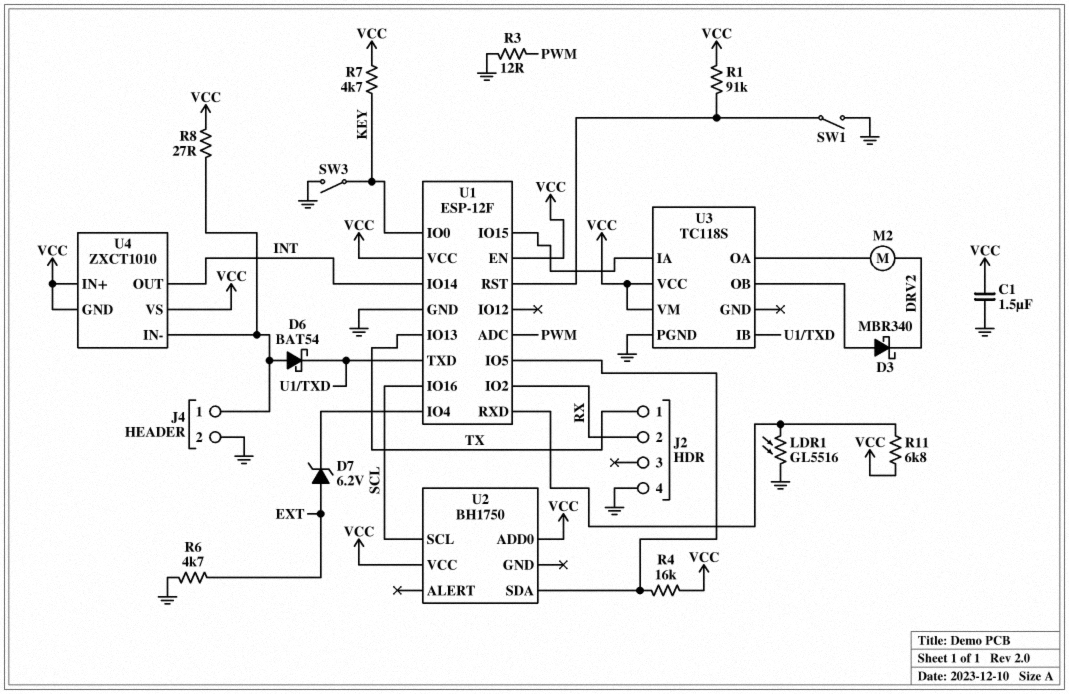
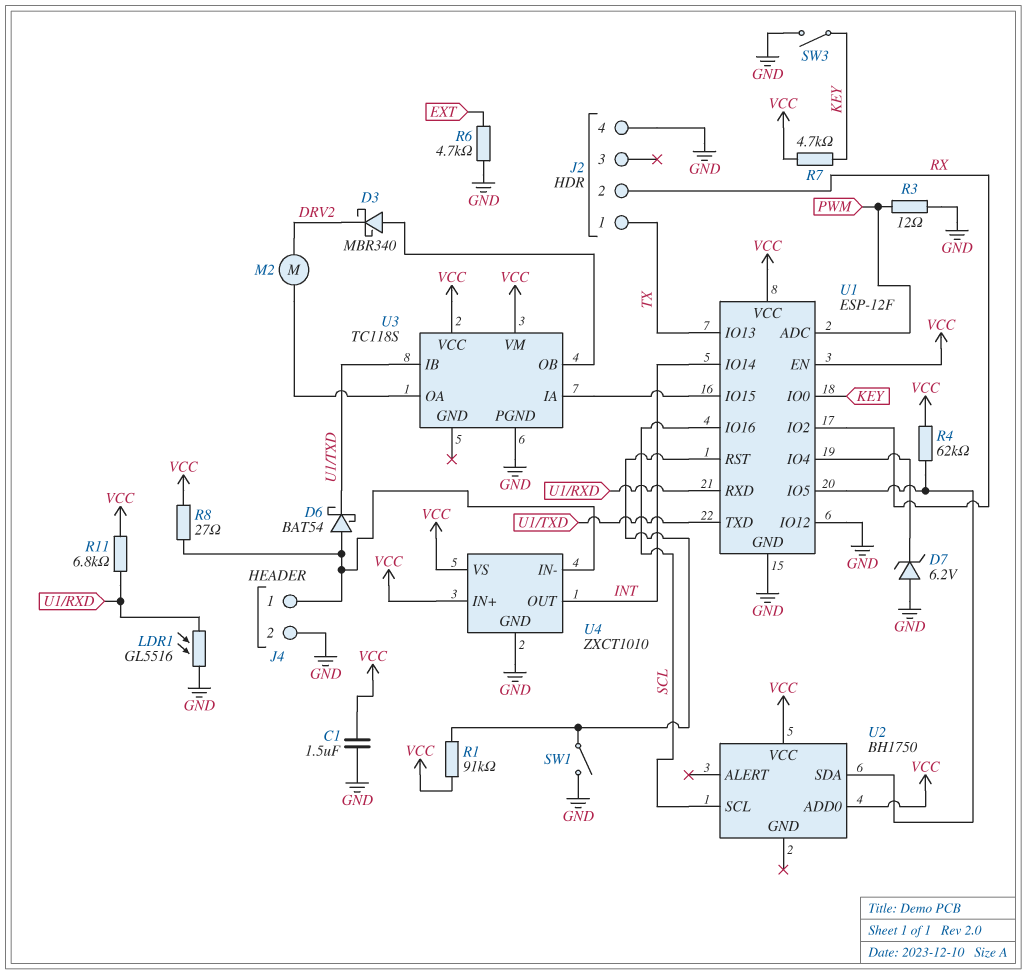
D7: zener 6.2V (A EXT, K U1/IO4) -> zener 6.2V (A GND, K U1/IO4)
R4: 16k (U1/IO5, VCC) -> 62k (U1/IO5, VCC)
U1 pin IO12: none -> GND
U4 pin GND: VCC -> GND

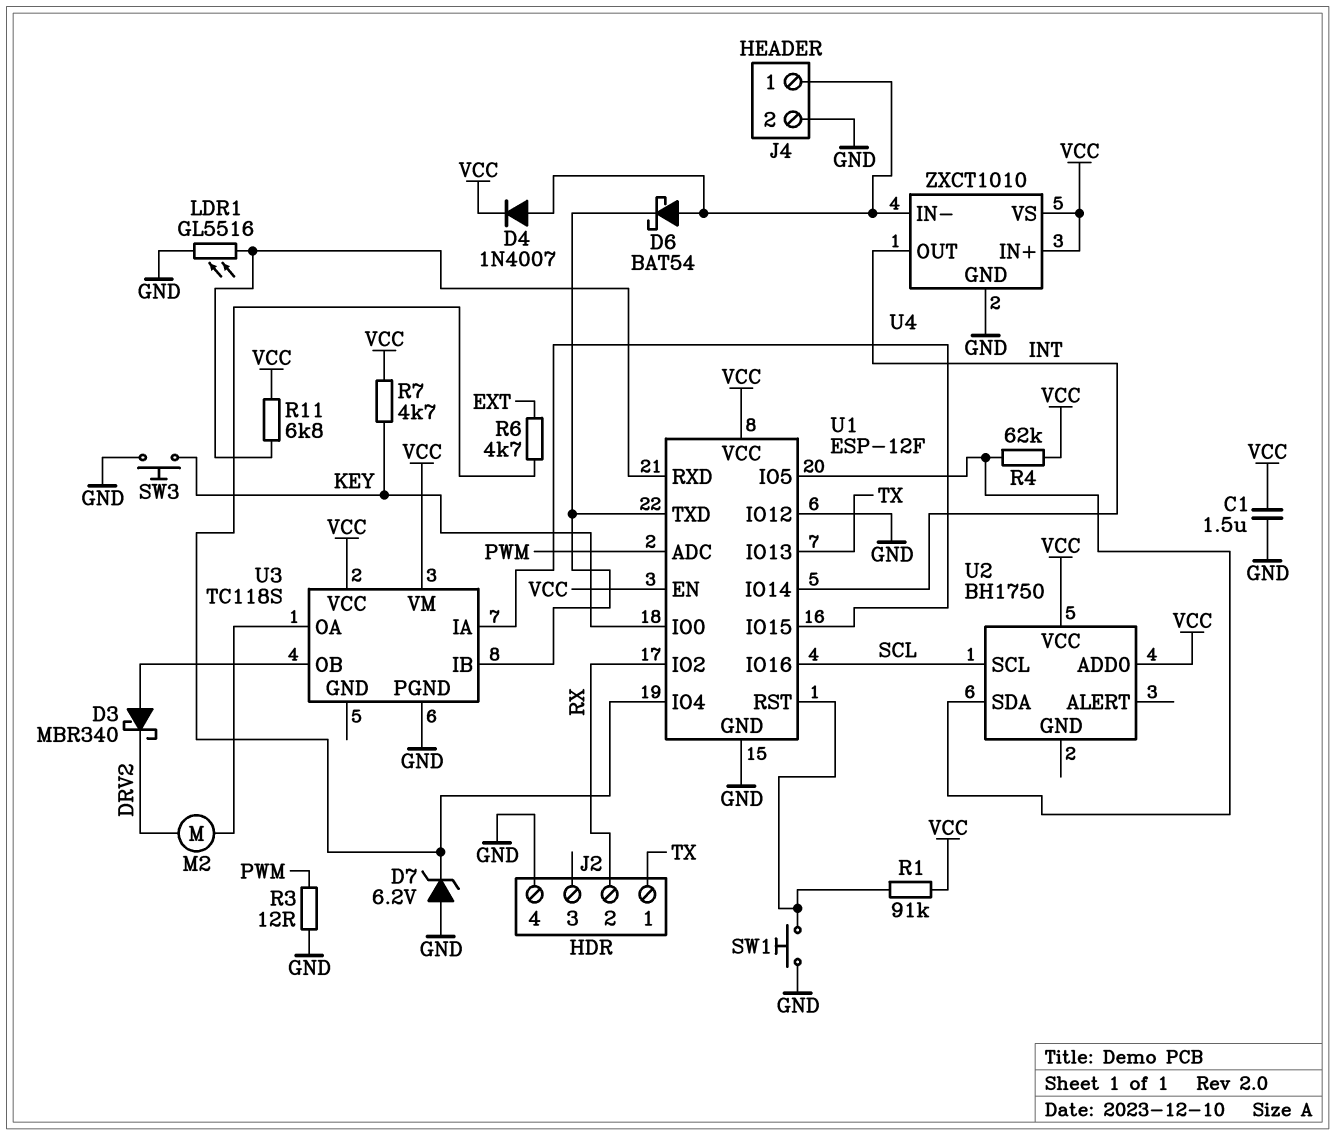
D4: none -> diode 1N4007 (A J4/1, K VCC)
R6: 4.7k (EXT, GND) -> 4.7k (EXT, U1/IO4)
R8: 27 (J4/1, VCC) -> none
SW1: switch (GND, U1/RST) -> button (GND, U1/RST)
SW3: switch (GND, KEY) -> button (GND, KEY)

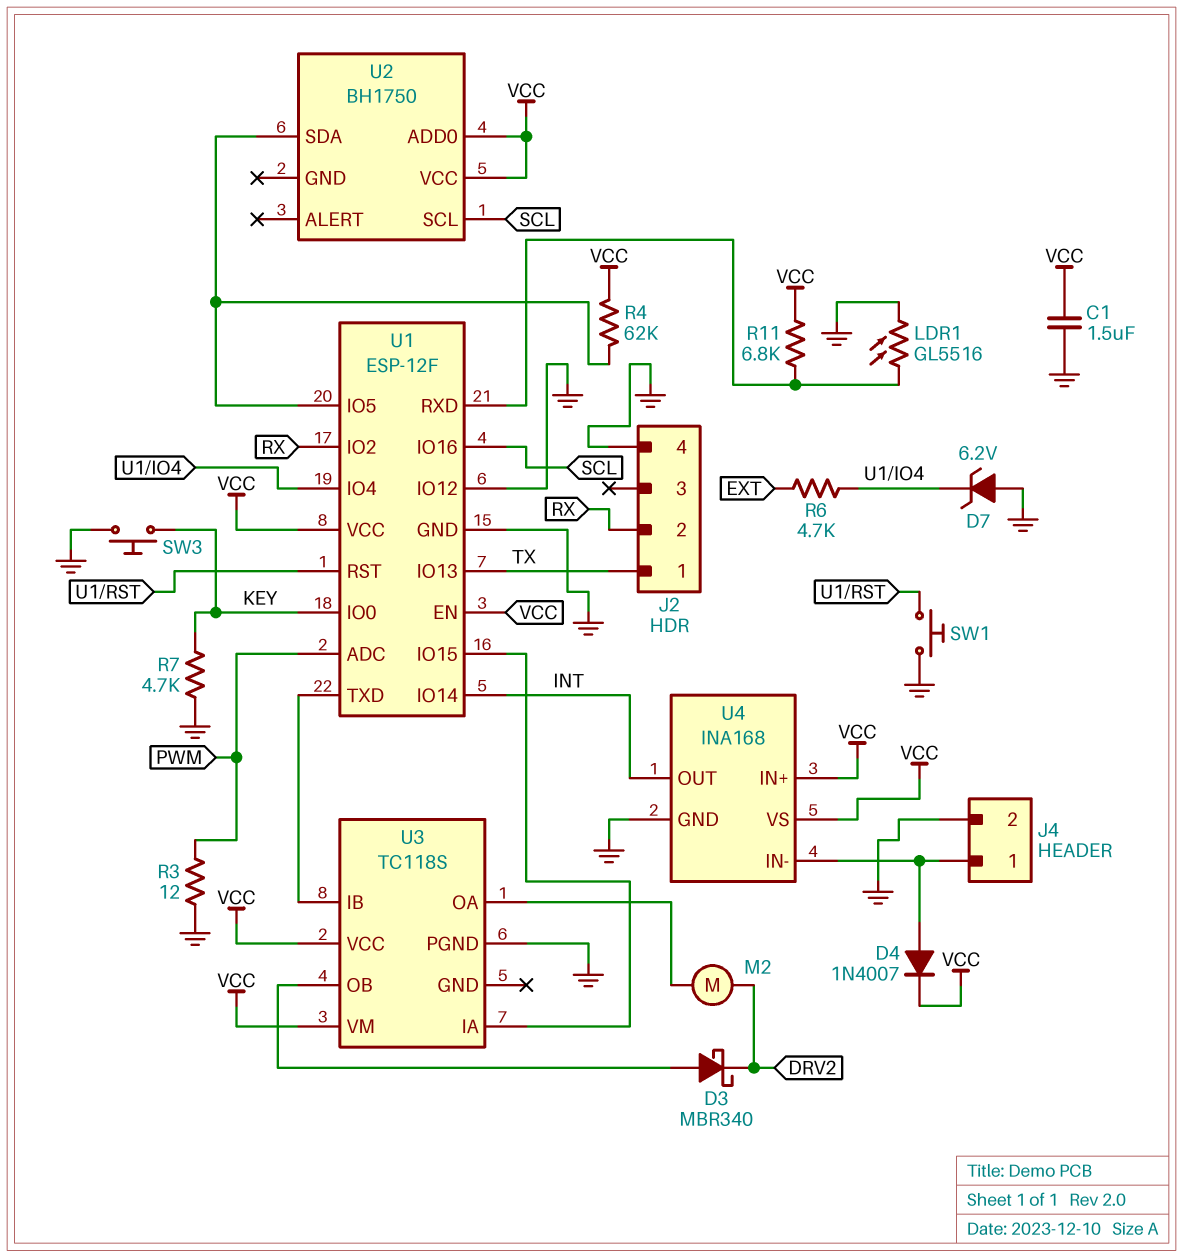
D6: schottky BAT54 (A J4/1, K U1/TXD) -> none
R1: 91k (U1/RST, VCC) -> none
R7: 4.7k (KEY, VCC) -> 4.7k (GND, KEY)
U4: ZXCT1010 -> INA168

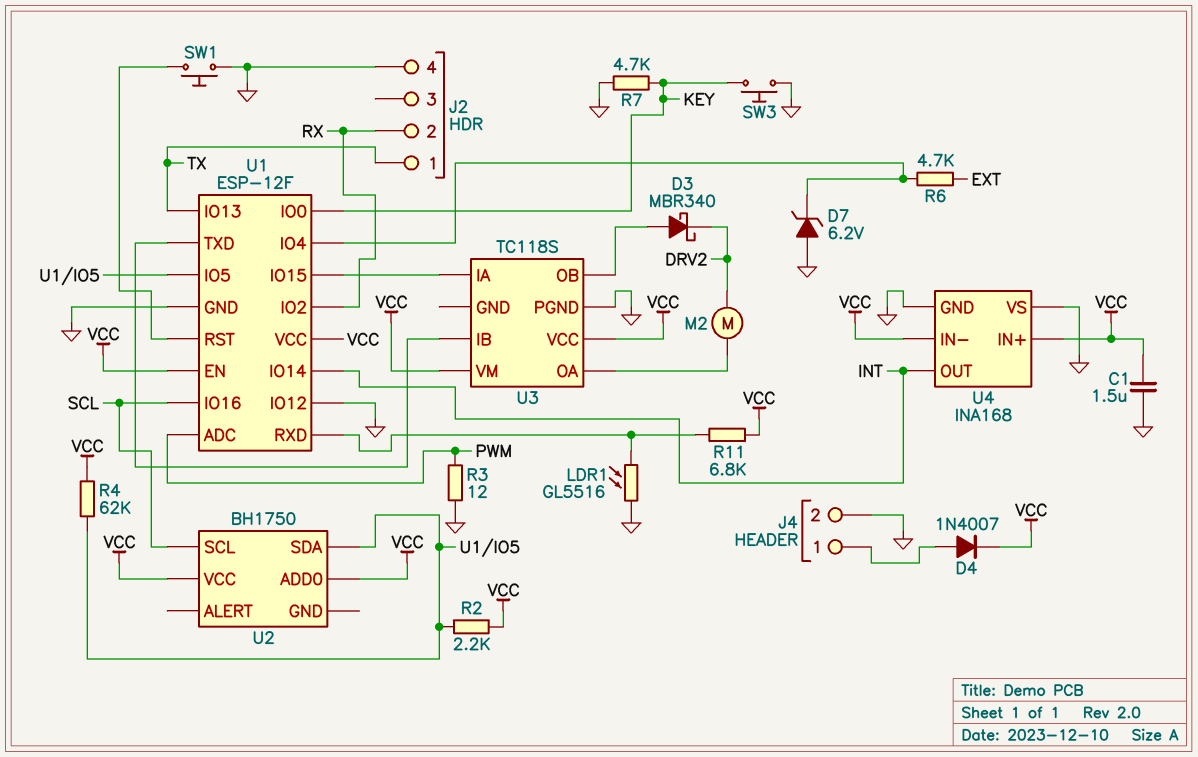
R2: none -> 2.2k (U1/IO5, VCC)
U4 pin IN-: J4/1 -> VCC
U4 pin VS: VCC -> GND

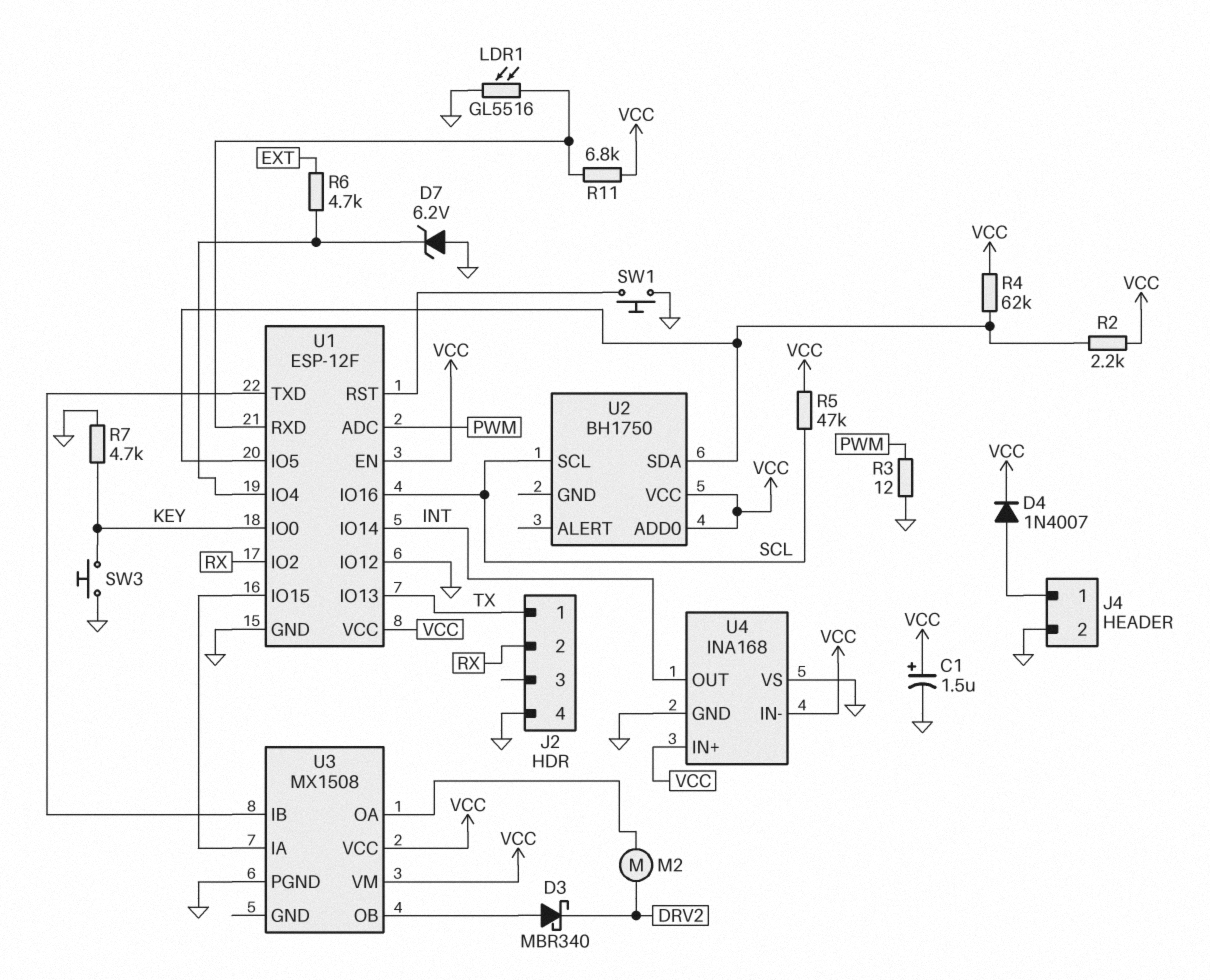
C1: 1.5uF (GND, VCC) -> 1.5uF (plus VCC, minus GND)
R5: none -> 47k (SCL, VCC)
U3: TC118S -> MX1508

